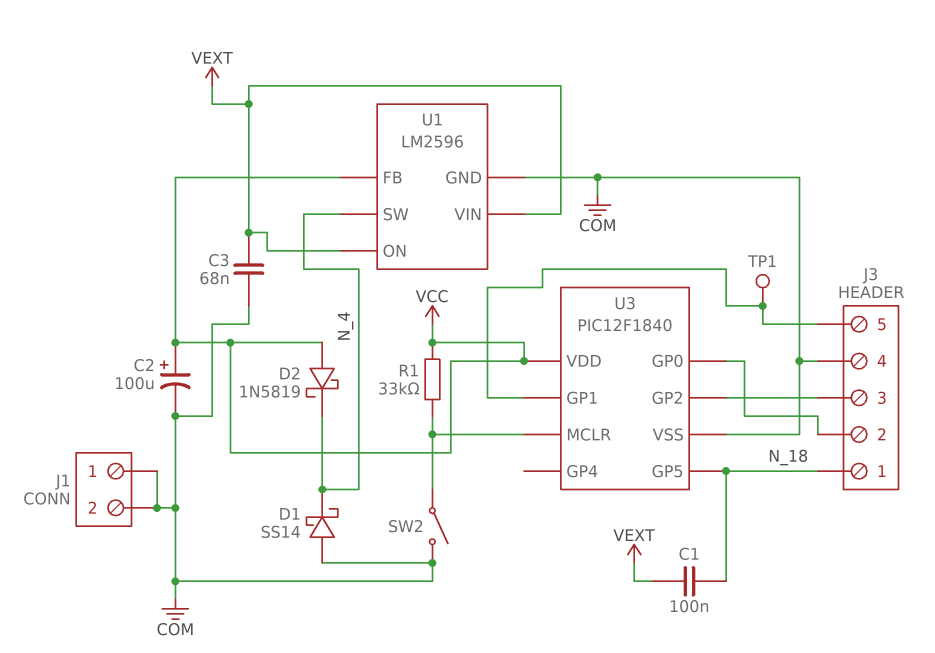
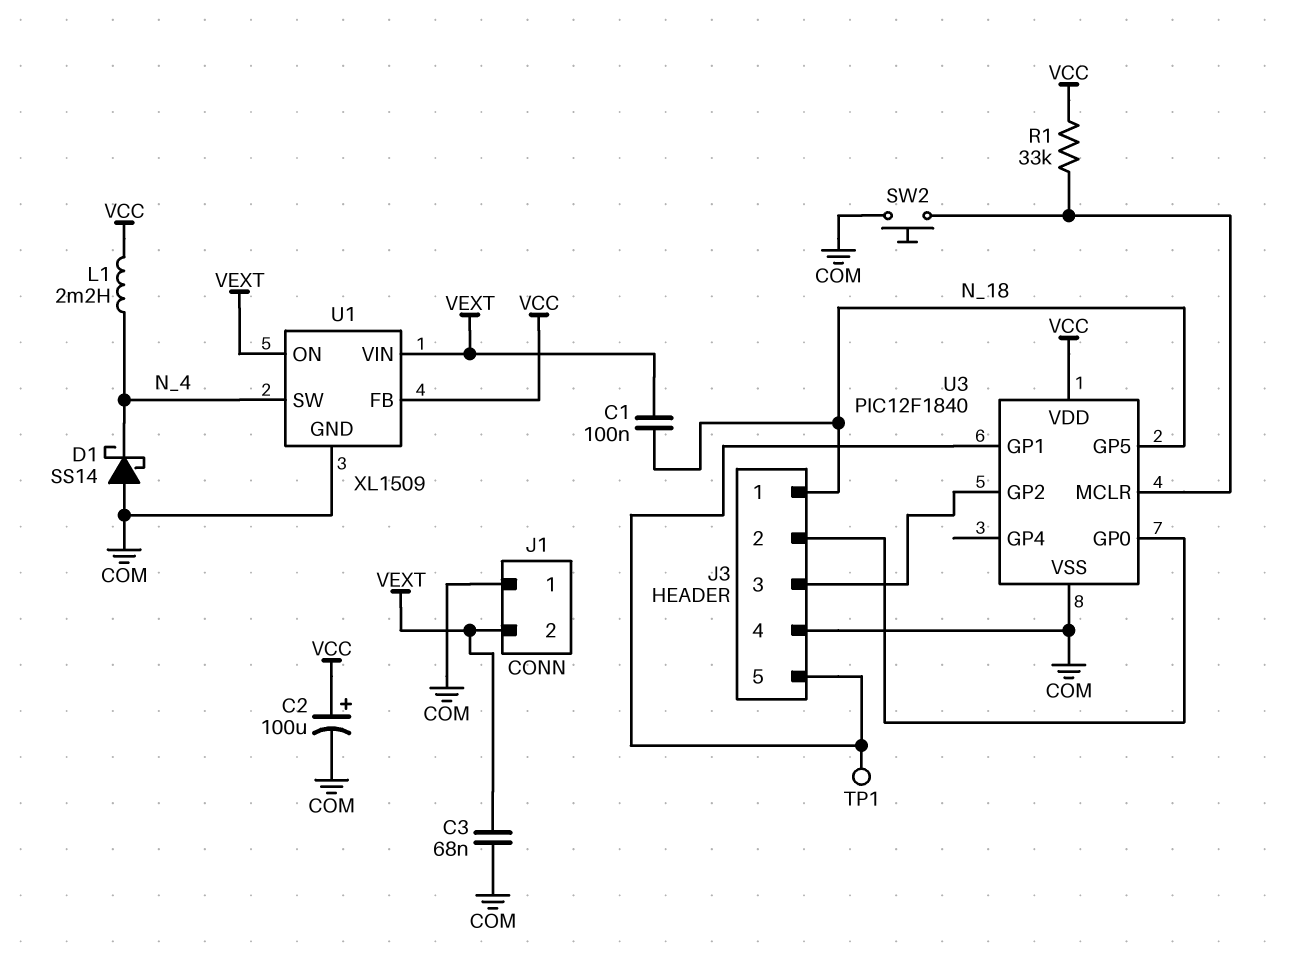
D2: schottky 1N5819 (A VCC, K N_4) -> none
J1 pin 2: COM -> VEXT
L1: none -> 2.2mH (N_4, VCC)
SW2: switch (COM, U3/MCLR) -> button (COM, U3/MCLR)
U1: LM2596 -> XL1509

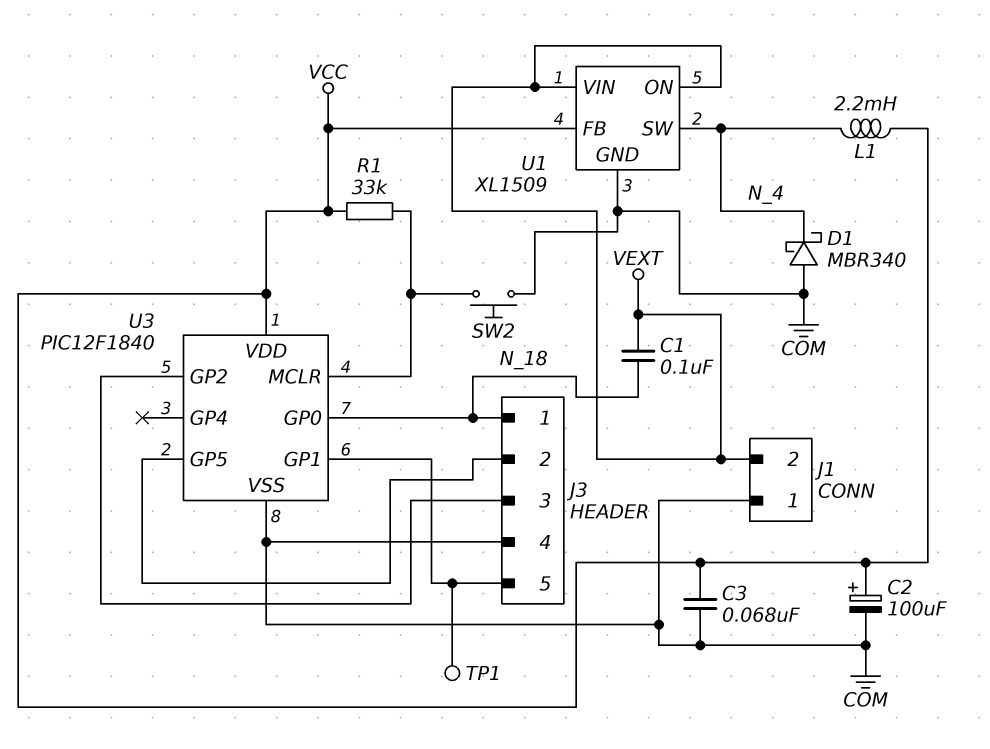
C3: 68nF (COM, VEXT) -> 68nF (COM, VCC)
D1: schottky SS14 (A COM, K N_4) -> schottky MBR340 (A COM, K N_4)
U3 pin GP0: J3/2 -> N_18
U3 pin GP5: N_18 -> J3/2

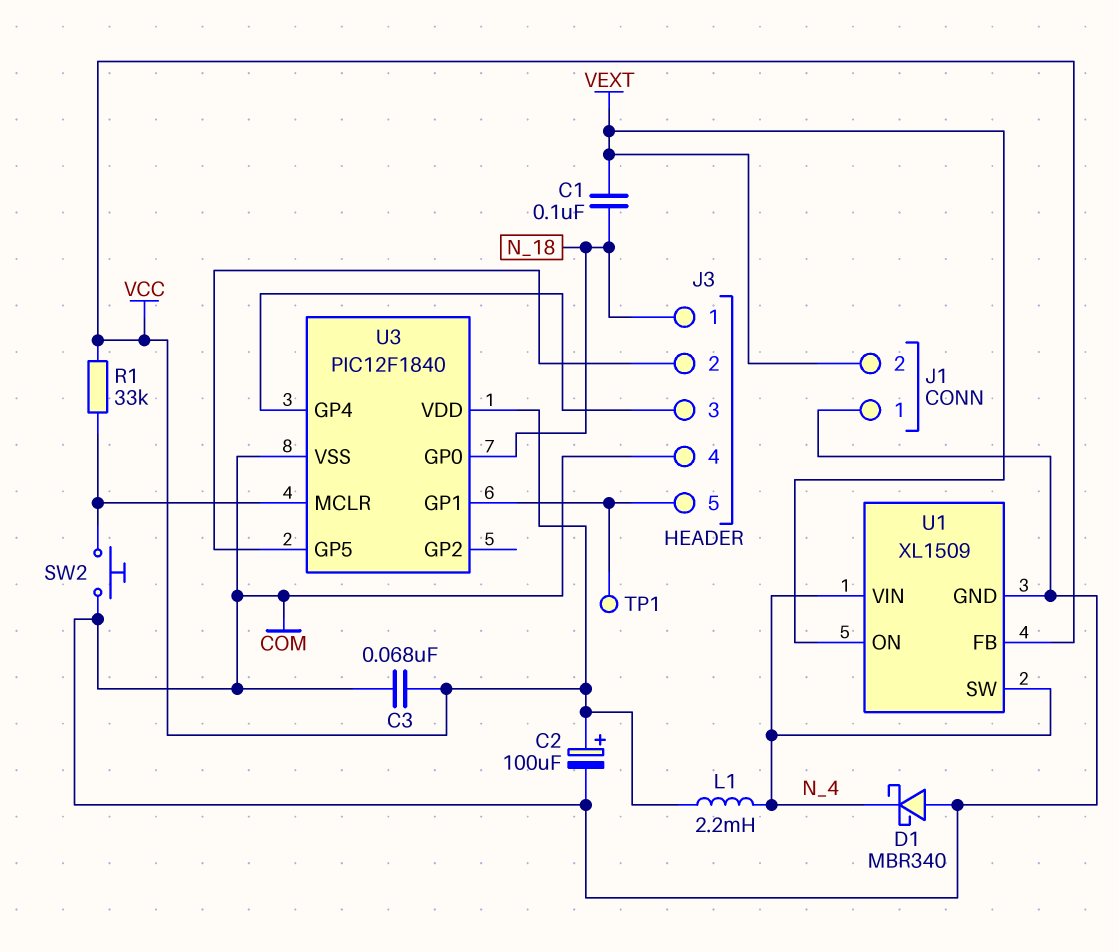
U1 pin VIN: VEXT -> N_4
U3 pin GP2: J3/3 -> none
U3 pin GP4: none -> J3/3

